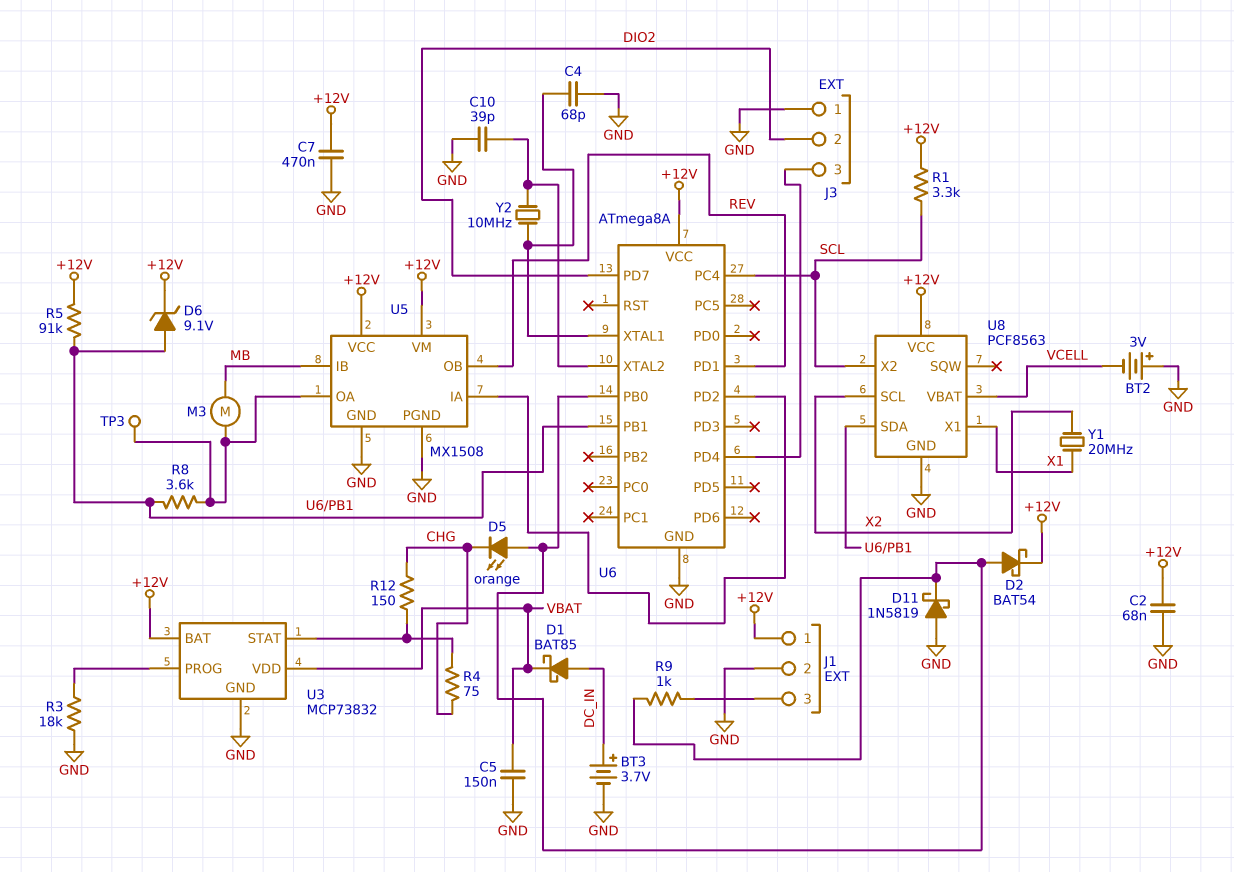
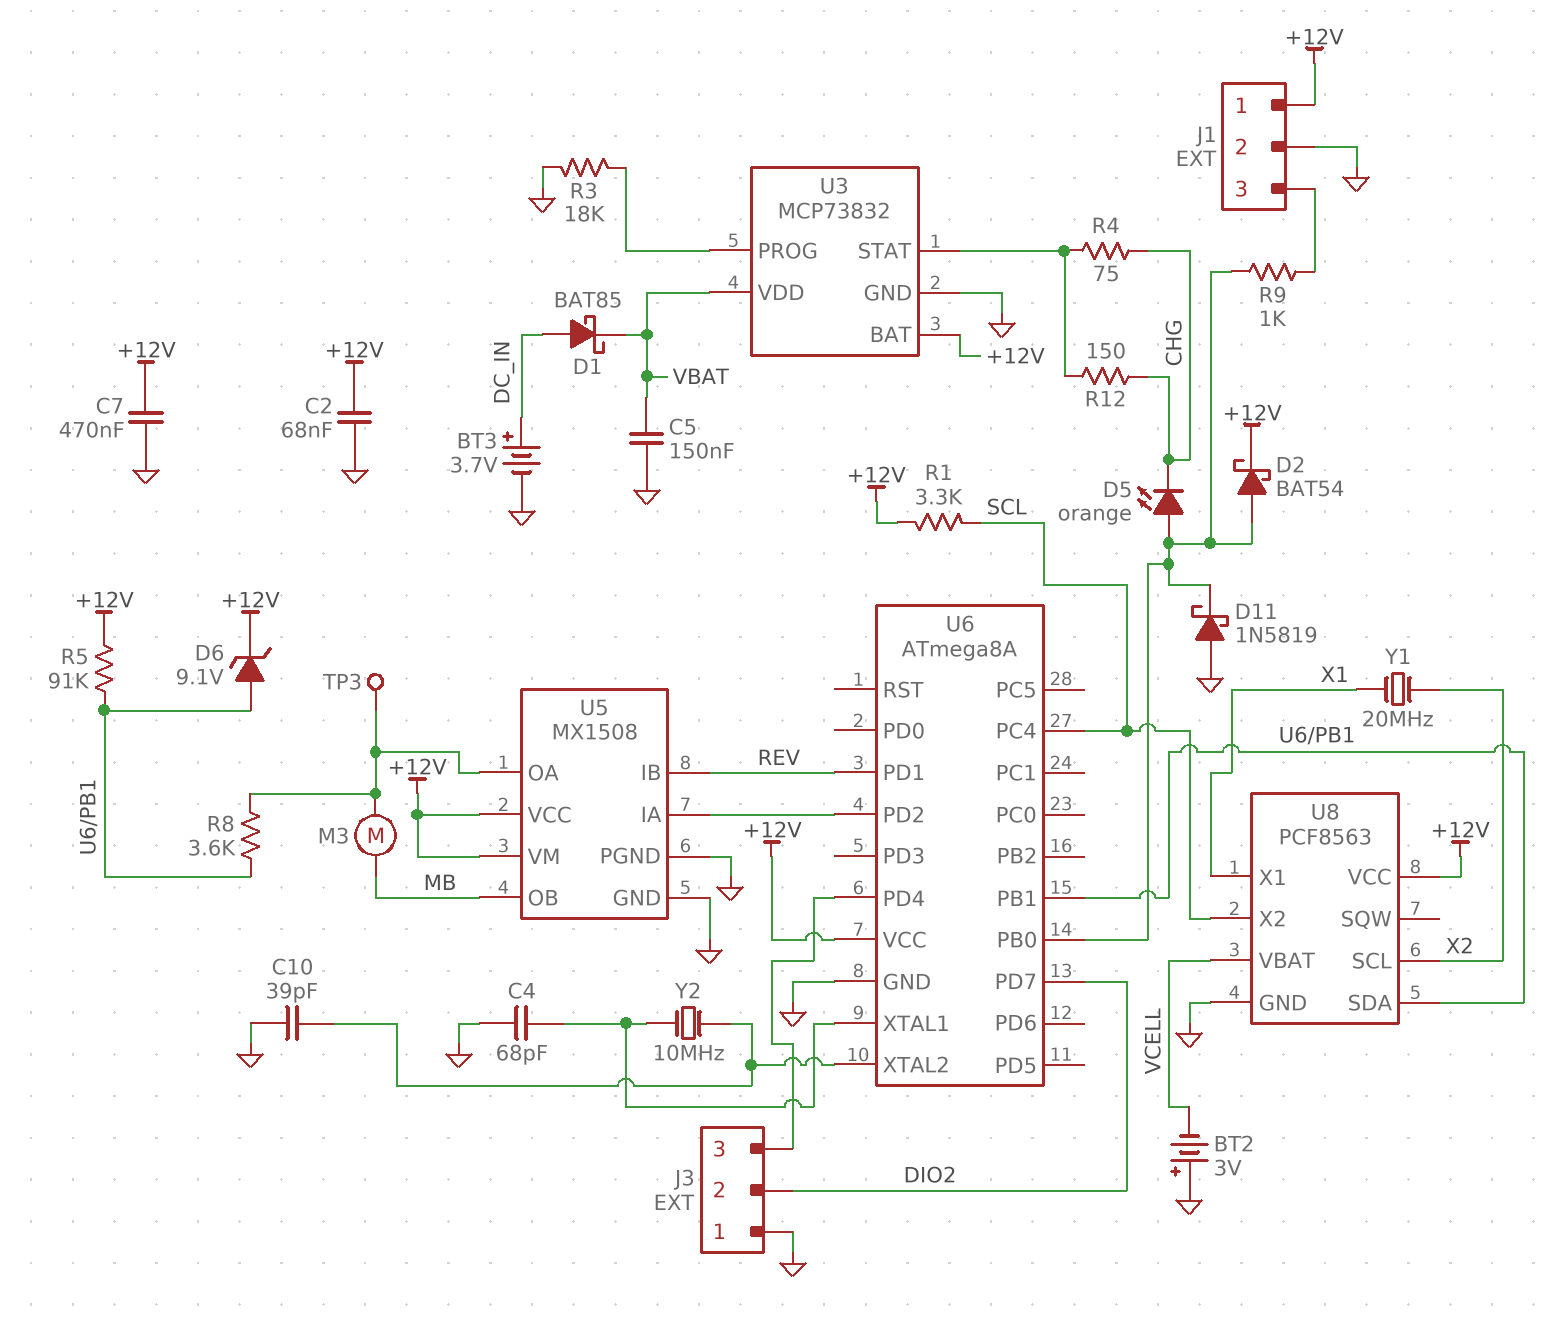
U5 pin IB: MB -> REV
U5 pin OB: REV -> MB

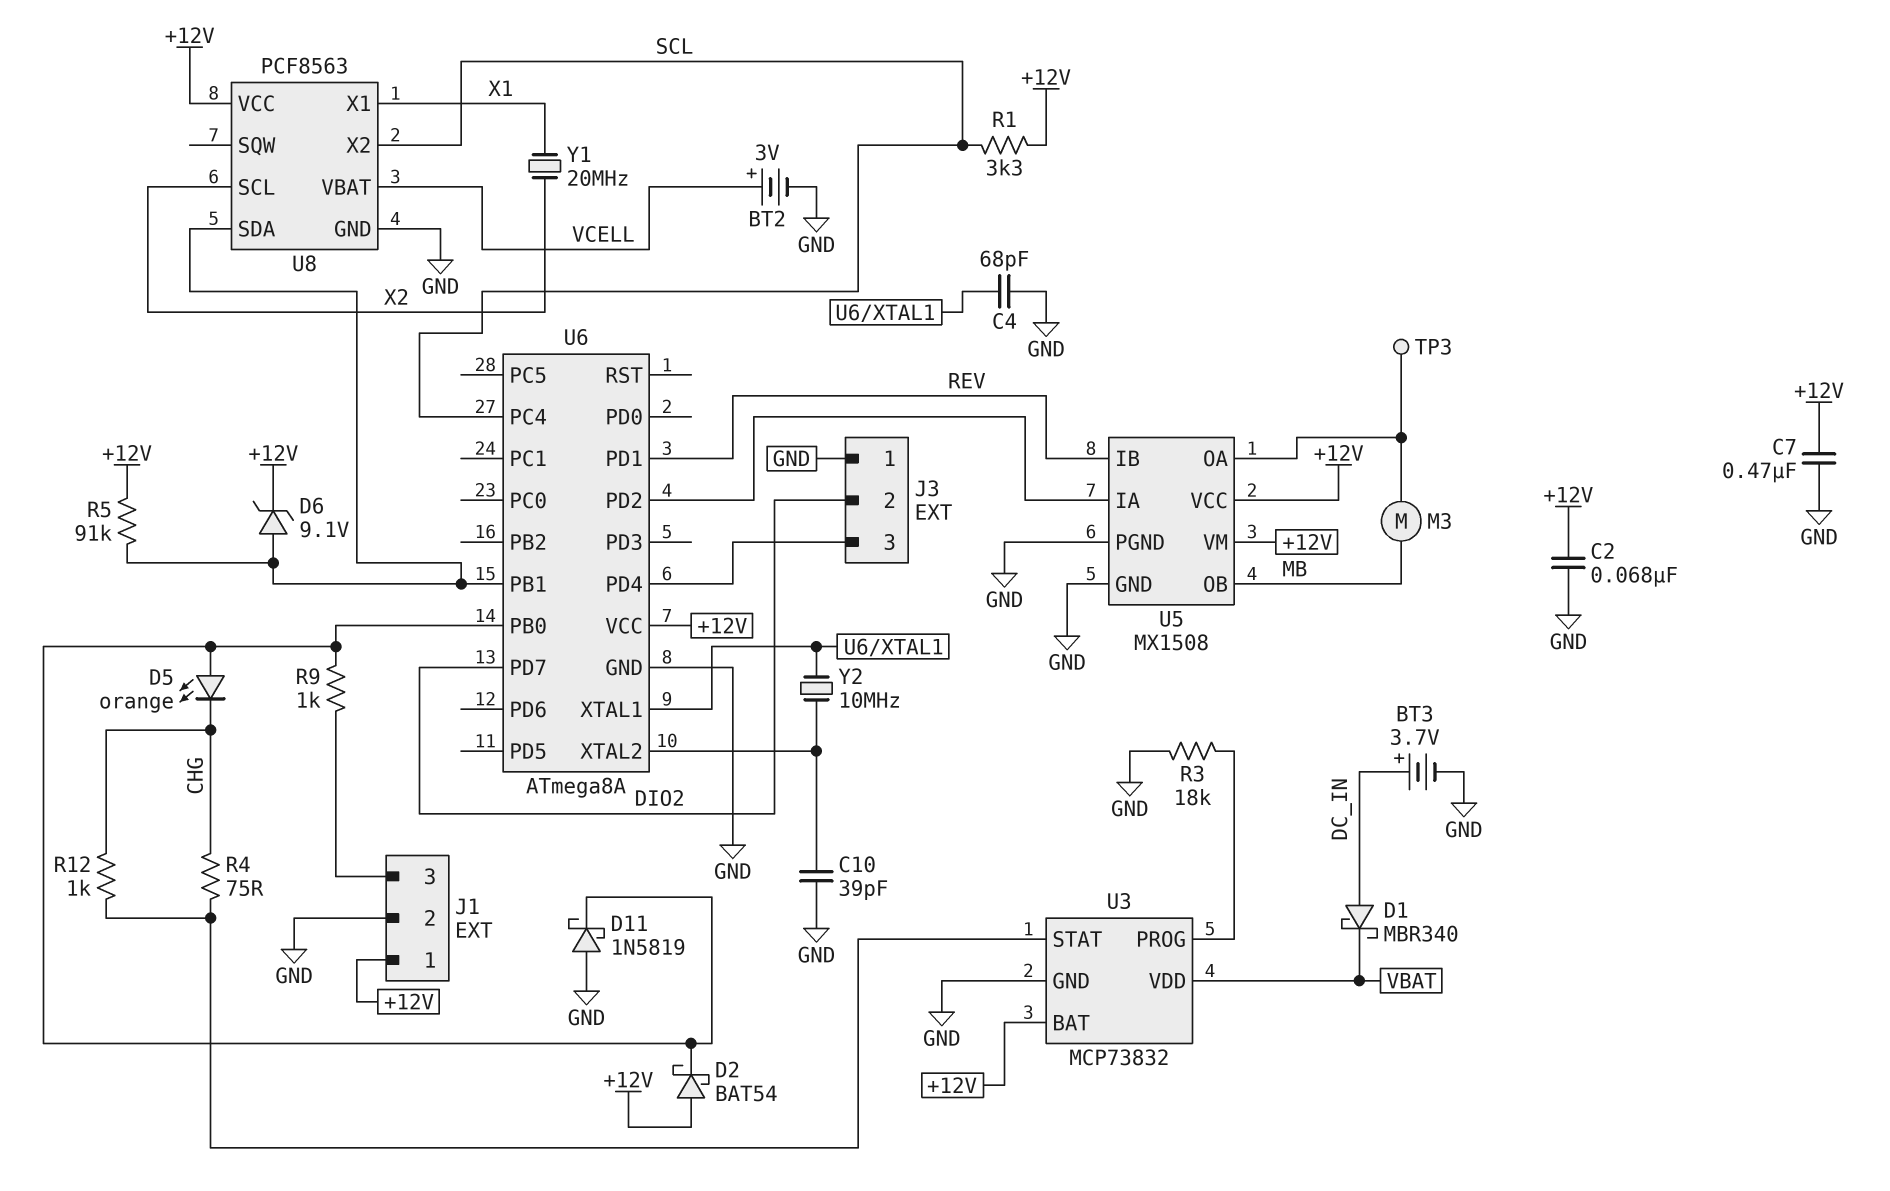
BT2: 3V (plus GND, minus VCELL) -> 3V (plus VCELL, minus GND)
C5: 150nF (GND, VBAT) -> none
D1: schottky BAT85 (A DC_IN, K VBAT) -> schottky MBR340 (A DC_IN, K VBAT)
D2: schottky BAT54 (A U6/PB0, K +12V) -> schottky BAT54 (A +12V, K U6/PB0)
R8: 3.6k (U5/OA, U6/PB1) -> none
R12: 150 (CHG, U3/STAT) -> 1k (CHG, U3/STAT)

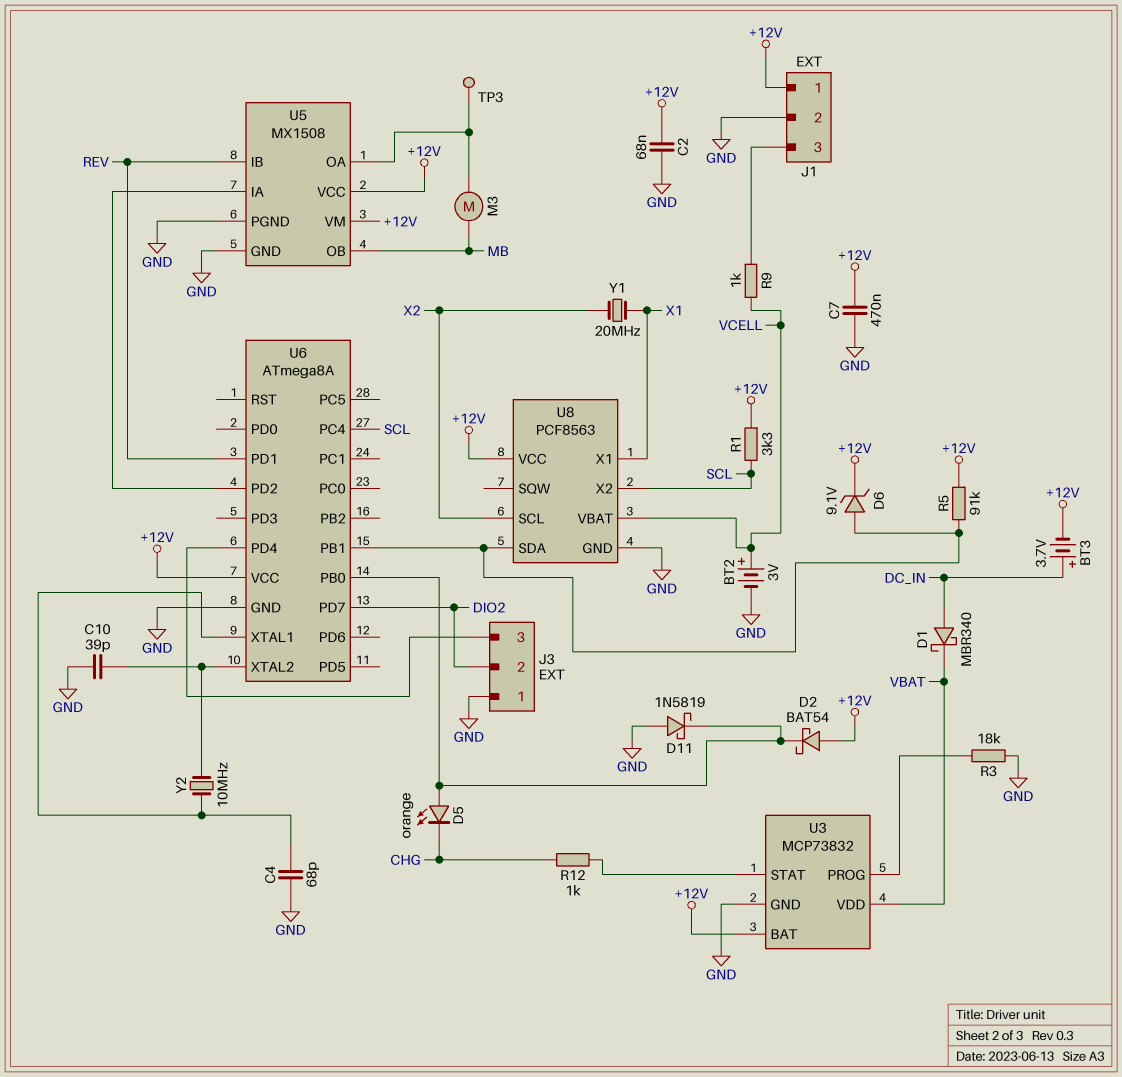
BT3: 3.7V (plus DC_IN, minus GND) -> 3.7V (plus DC_IN, minus +12V)
R4: 75 (CHG, U3/STAT) -> none
R9: 1k (J1/3, U6/PB0) -> 1k (J1/3, VCELL)

